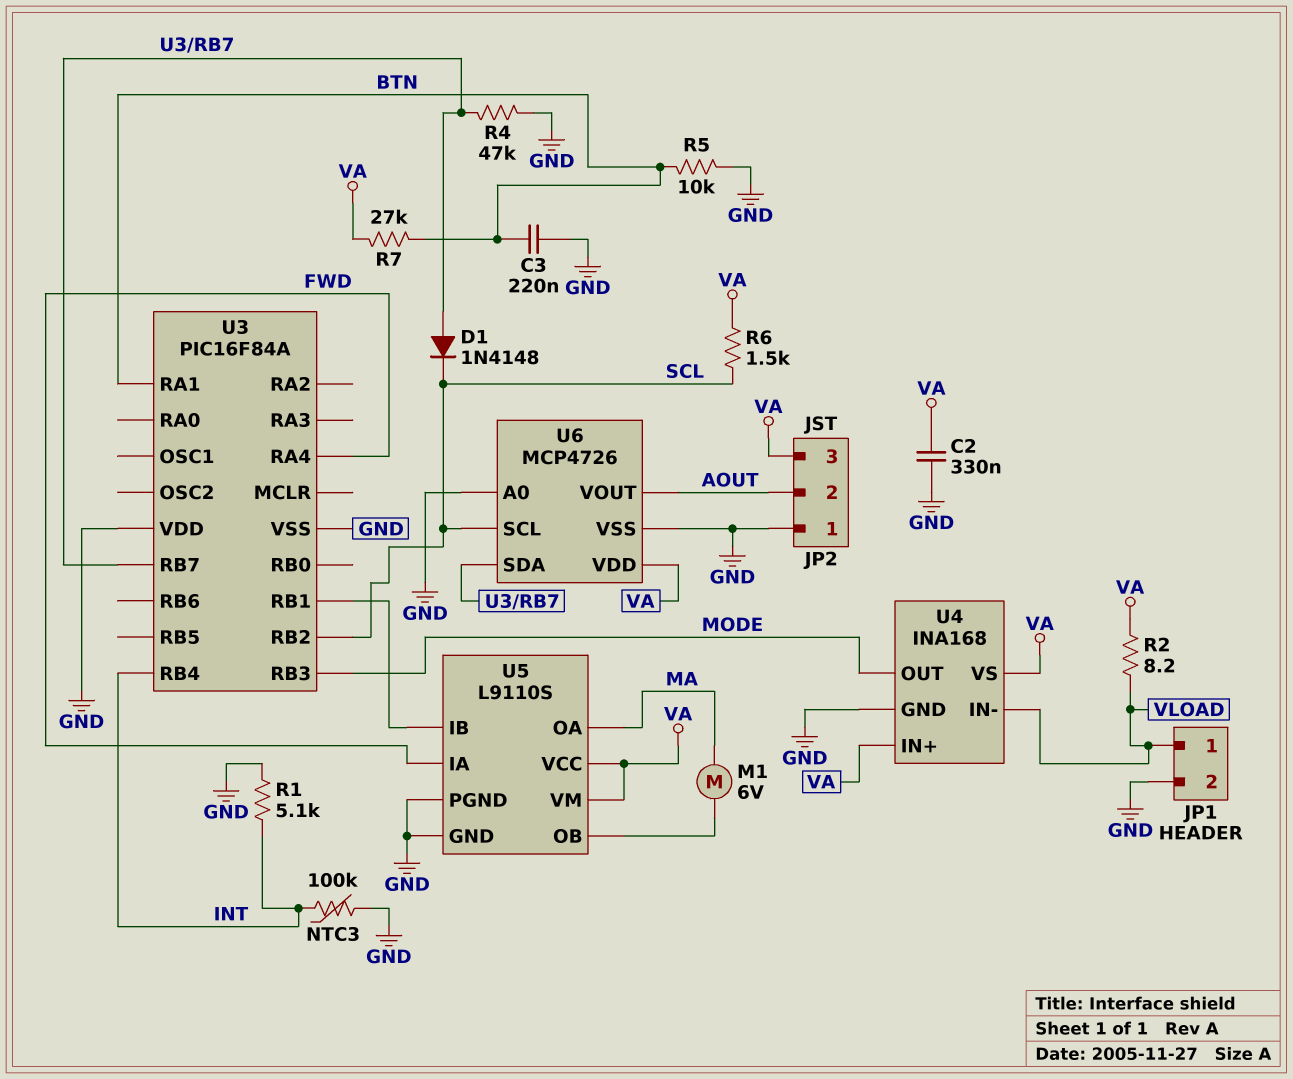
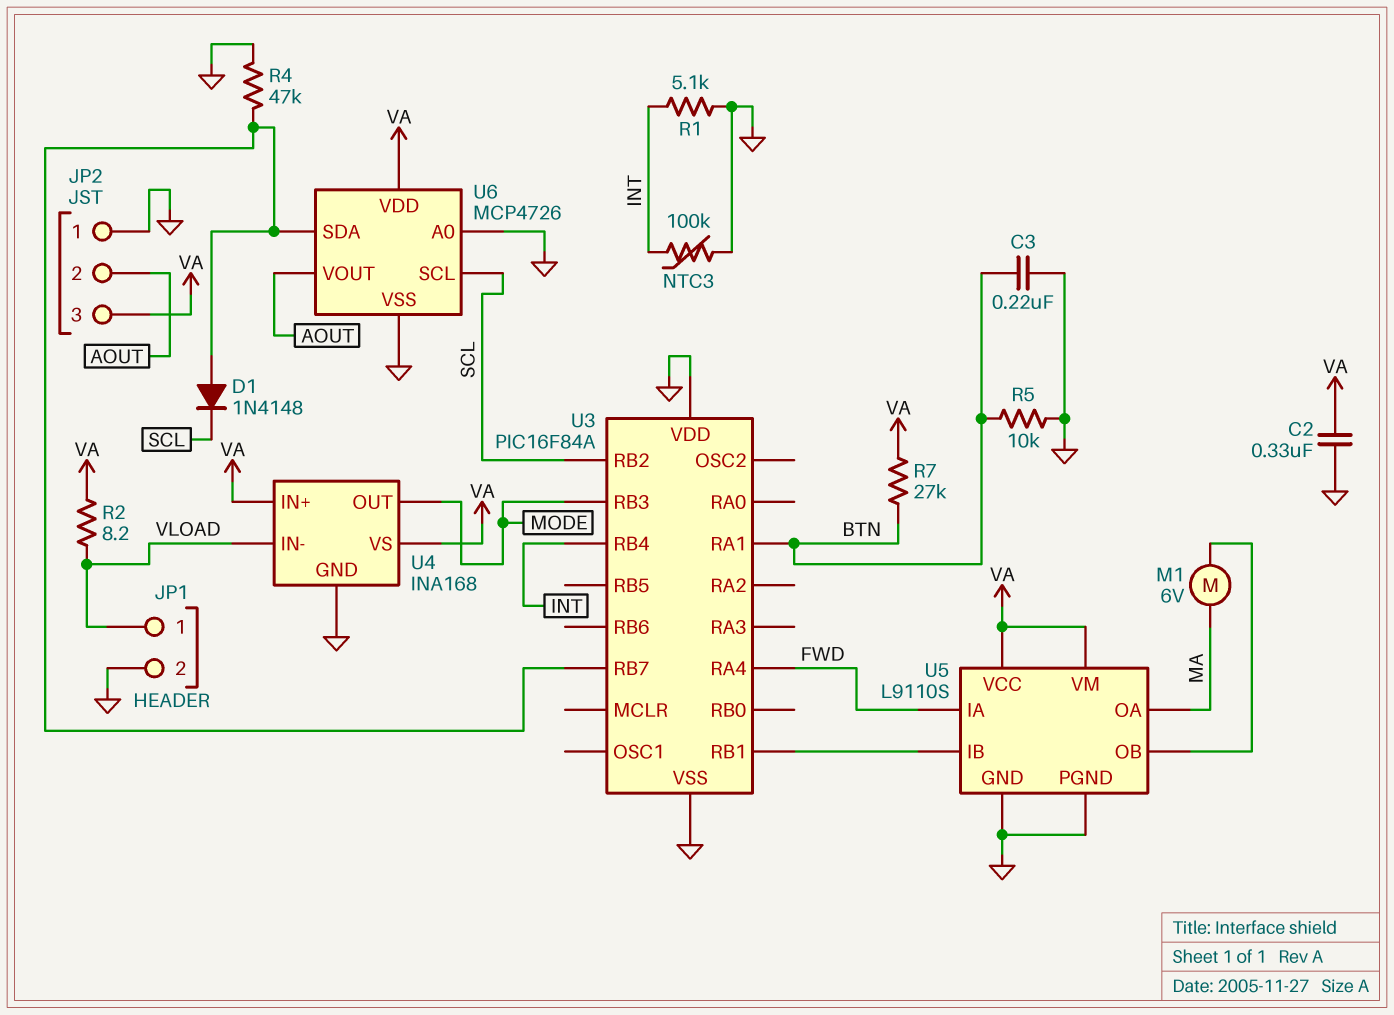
R6: 1.5k (SCL, VA) -> none

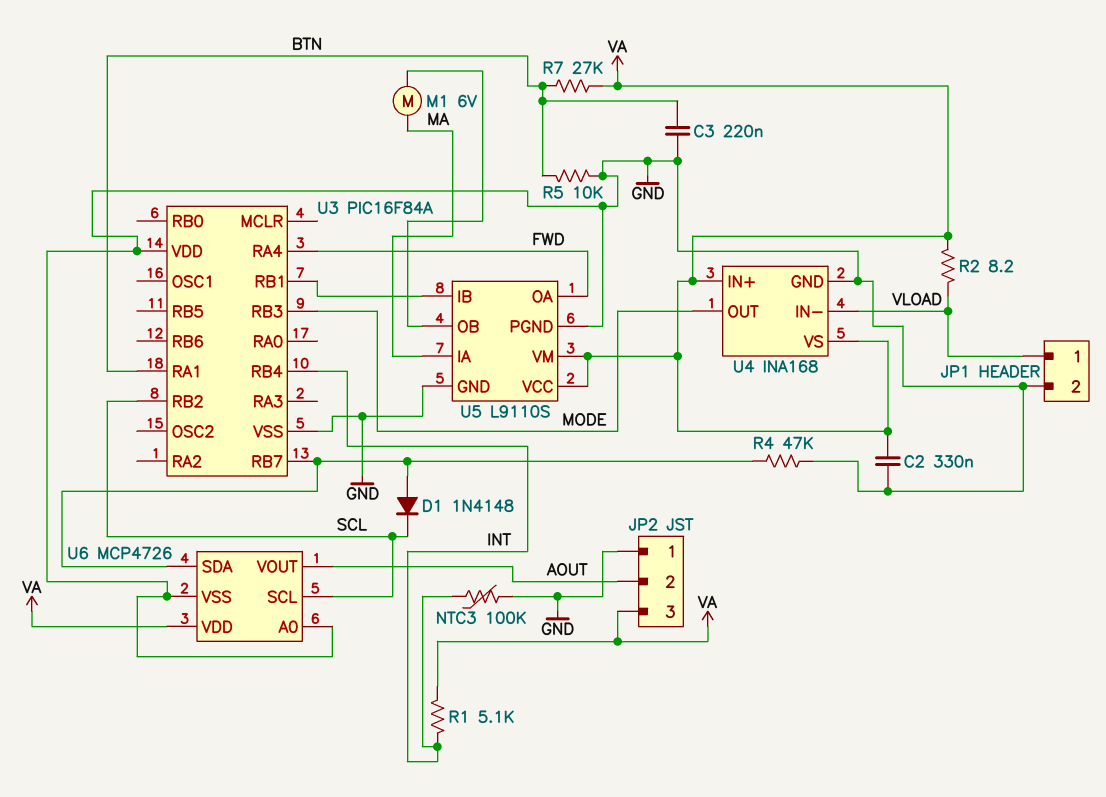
R1: 5.1k (GND, INT) -> 5.1k (INT, VA)
U5 pin IA: FWD -> MA
U5 pin OA: MA -> FWD

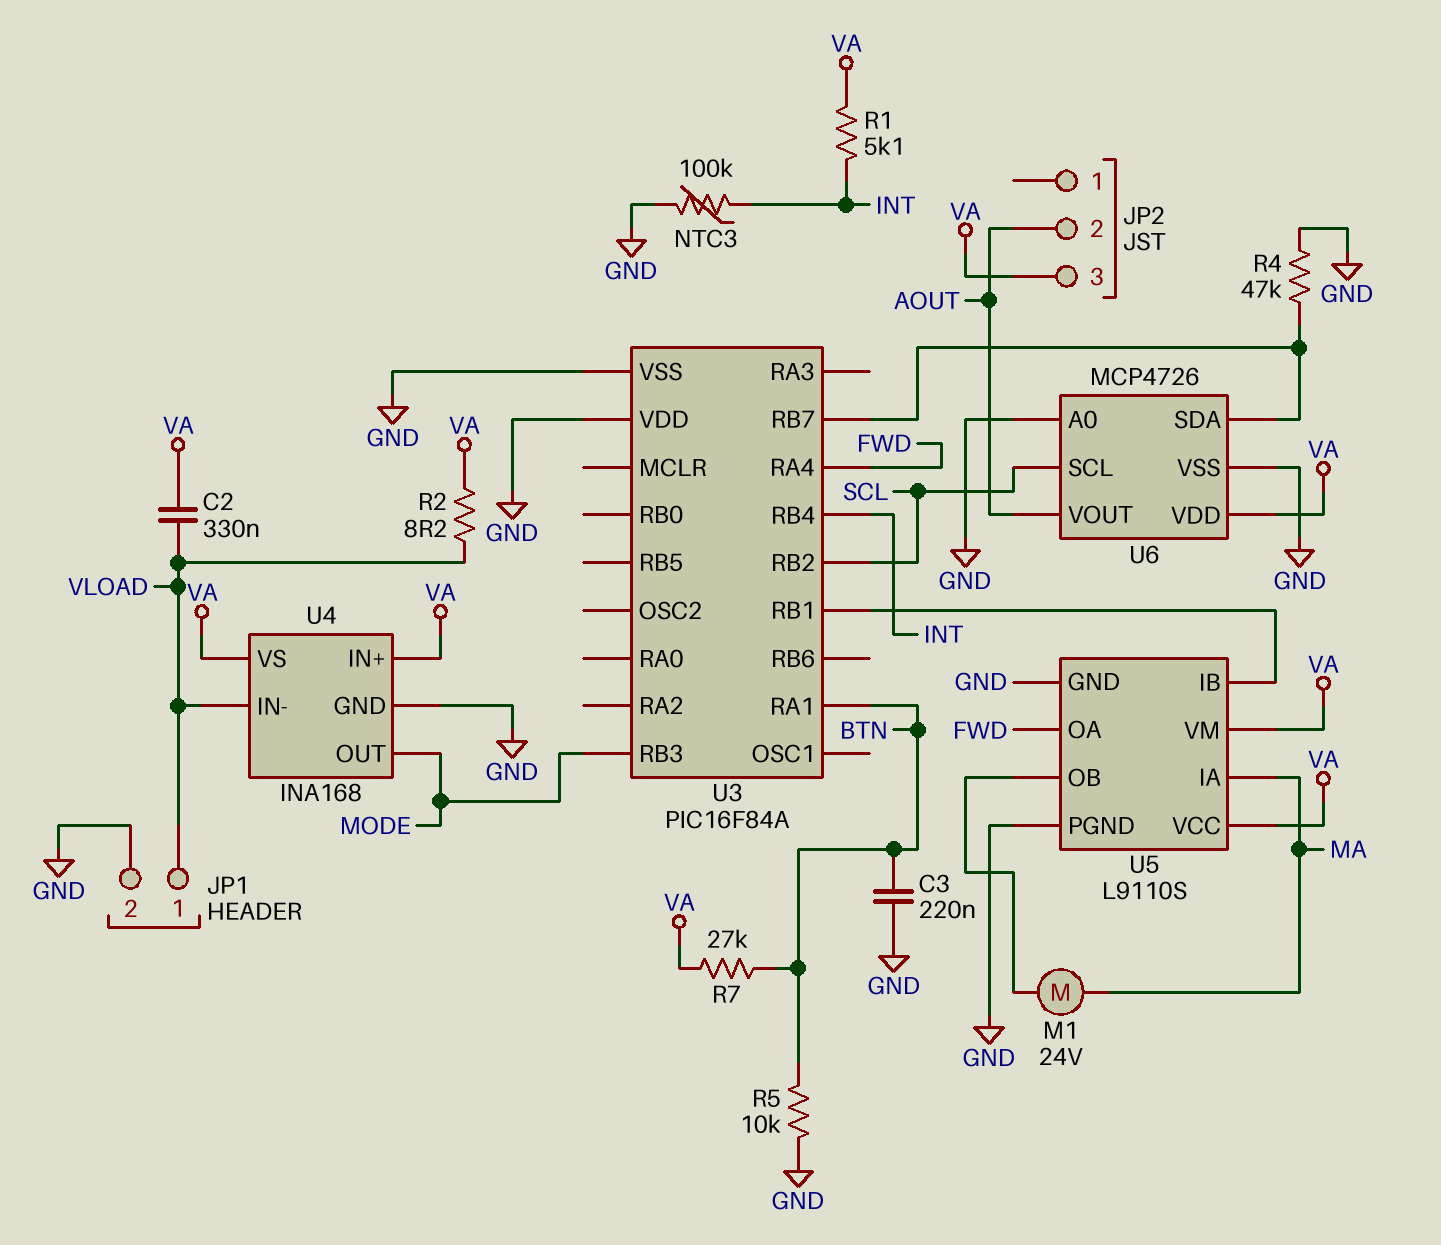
C2: 330nF (GND, VA) -> 330nF (VA, VLOAD)
D1: diode 1N4148 (A U3/RB7, K SCL) -> none
JP2 pin 1: GND -> none
M1: motor 6V (MA, U5/OB) -> motor 24V (MA, U5/OB)

